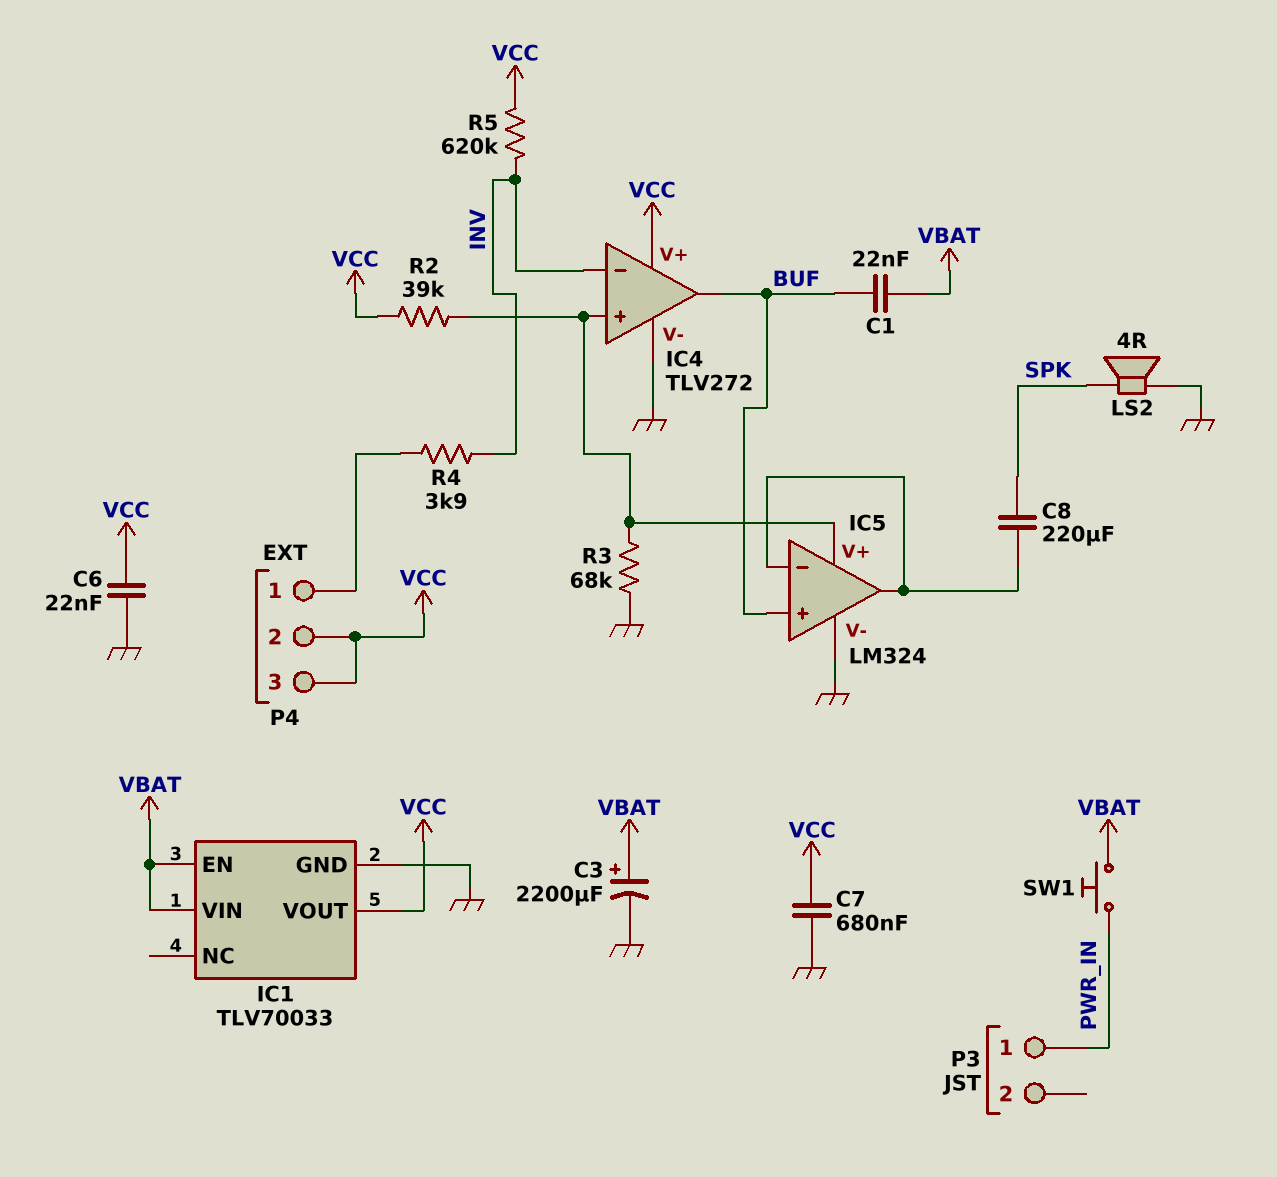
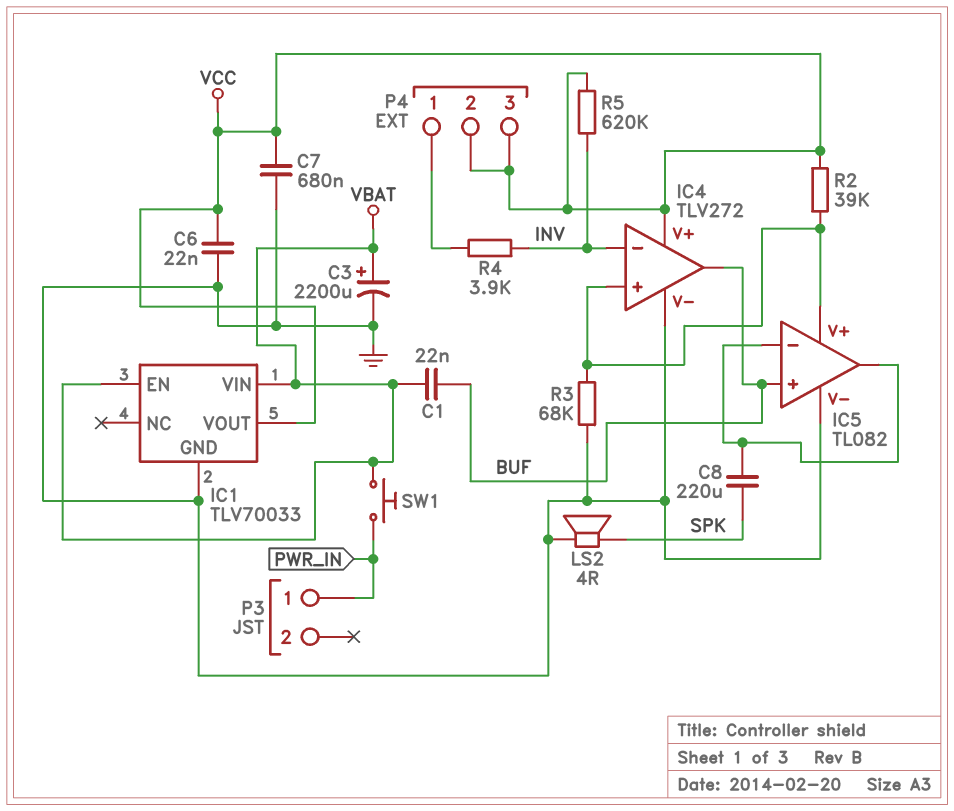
IC5: LM324 -> TL082

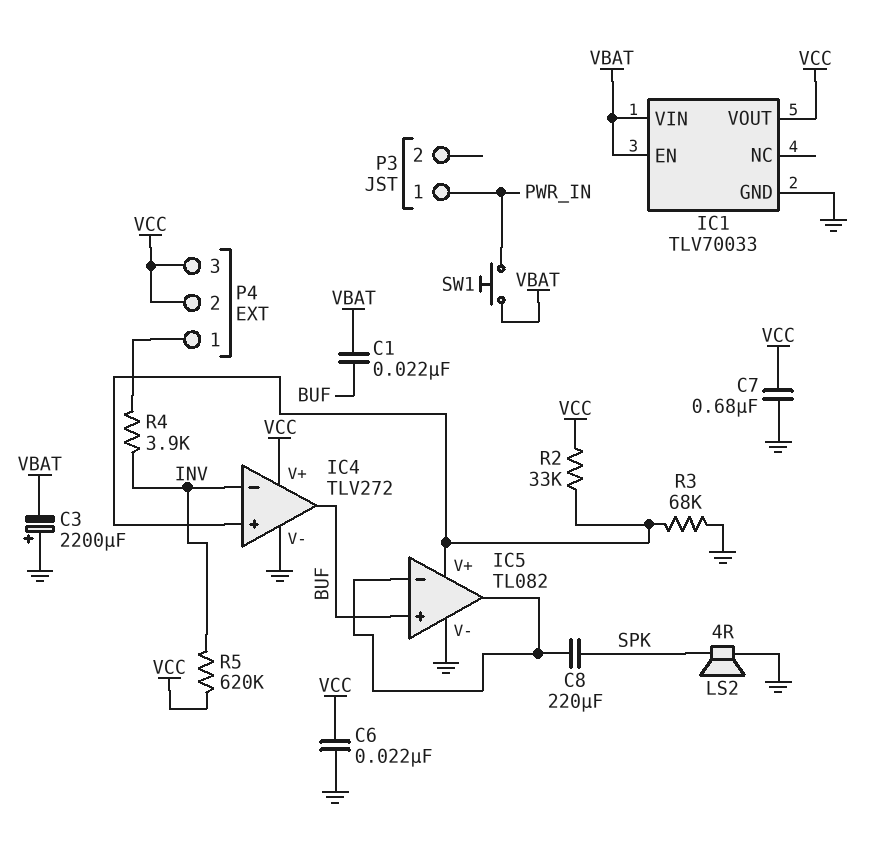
C3: 2200uF (plus VBAT, minus GND) -> 2200uF (plus GND, minus VBAT)
R2: 39k (IC4/in+, VCC) -> 33k (IC4/in+, VCC)

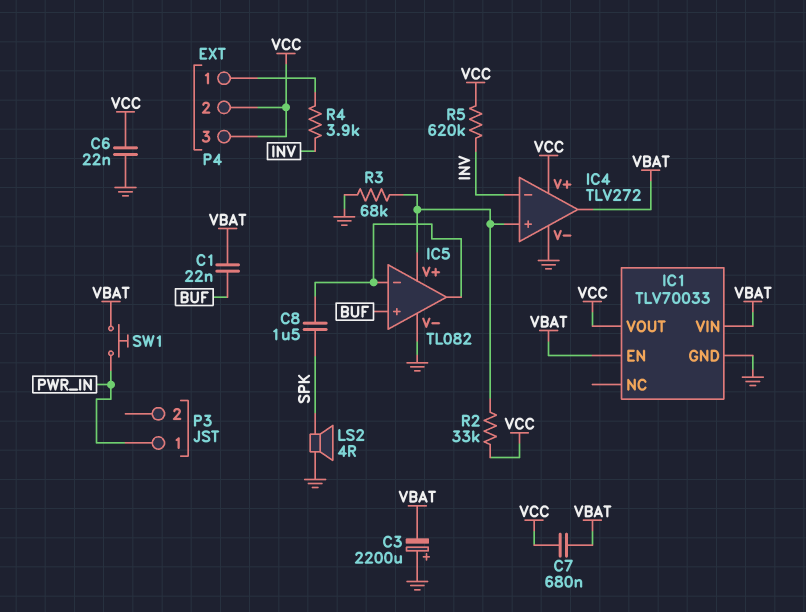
C7: 680nF (GND, VCC) -> 680nF (VBAT, VCC)
C8: 220uF (IC5/in-, SPK) -> 1.5uF (IC5/in-, SPK)
IC4 pin out: BUF -> VBAT

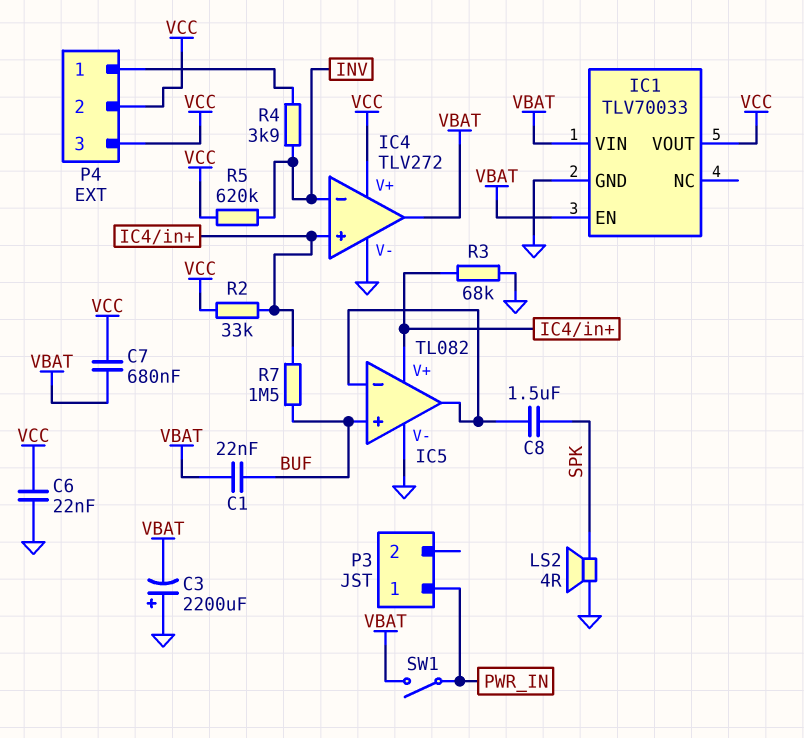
R7: none -> 1.5M (BUF, IC4/in+)
SW1: button (PWR_IN, VBAT) -> switch (PWR_IN, VBAT)

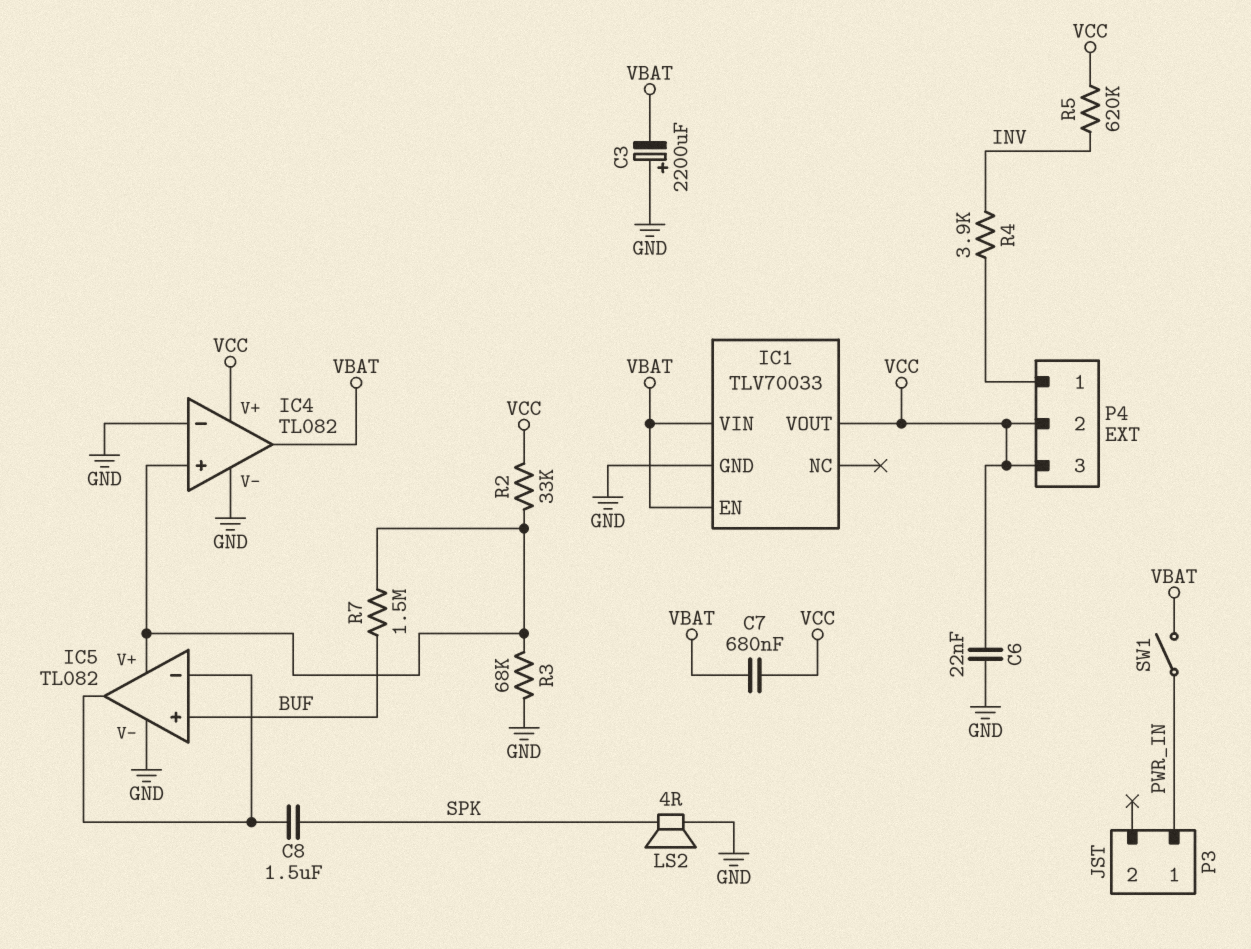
C1: 22nF (BUF, VBAT) -> none
IC4: TLV272 -> TL082
IC4 pin in-: INV -> GND

